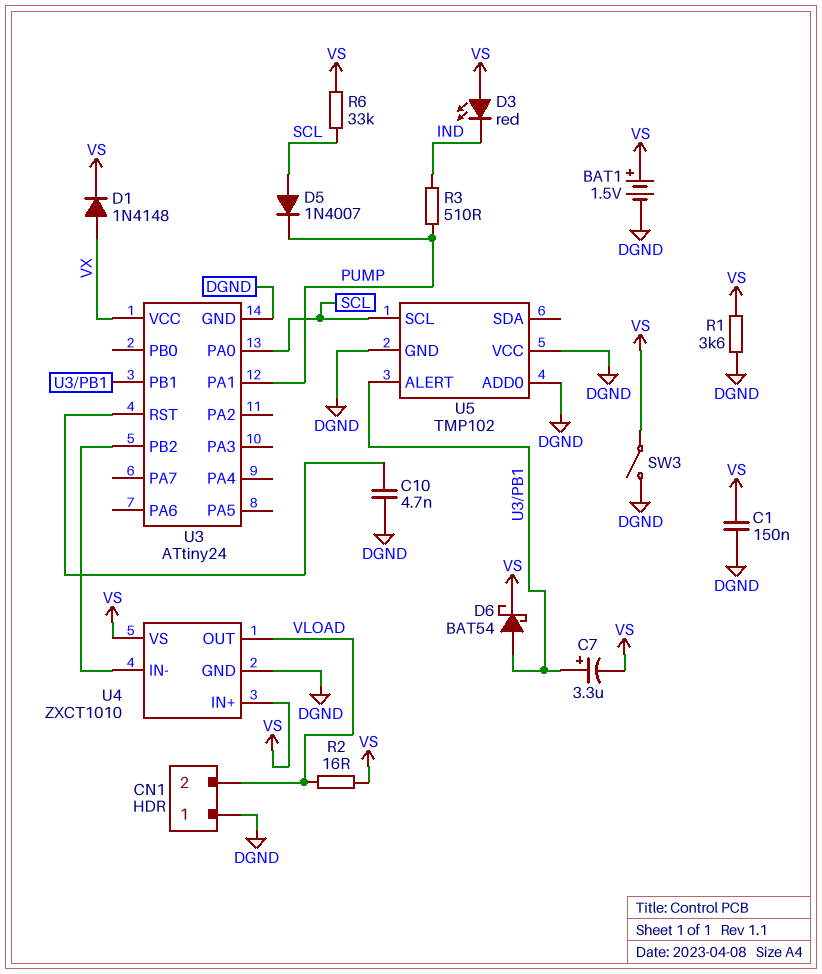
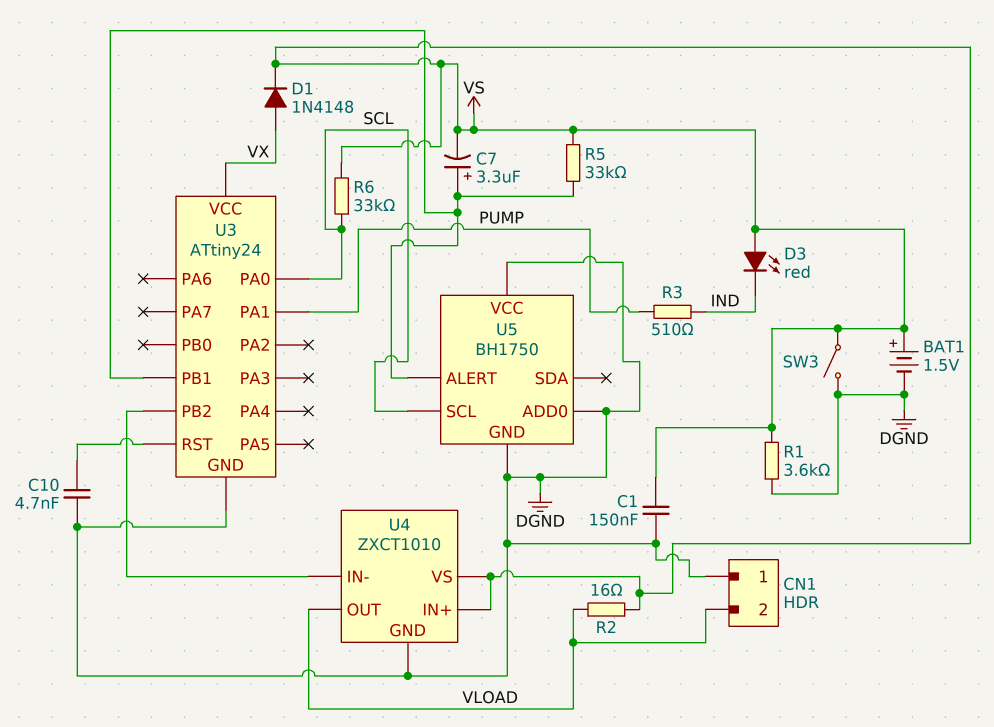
D5: diode 1N4007 (A SCL, K PUMP) -> none
D6: schottky BAT54 (A U3/PB1, K VS) -> none
R5: none -> 33k (U3/PB1, VS)
U5: TMP102 -> BH1750

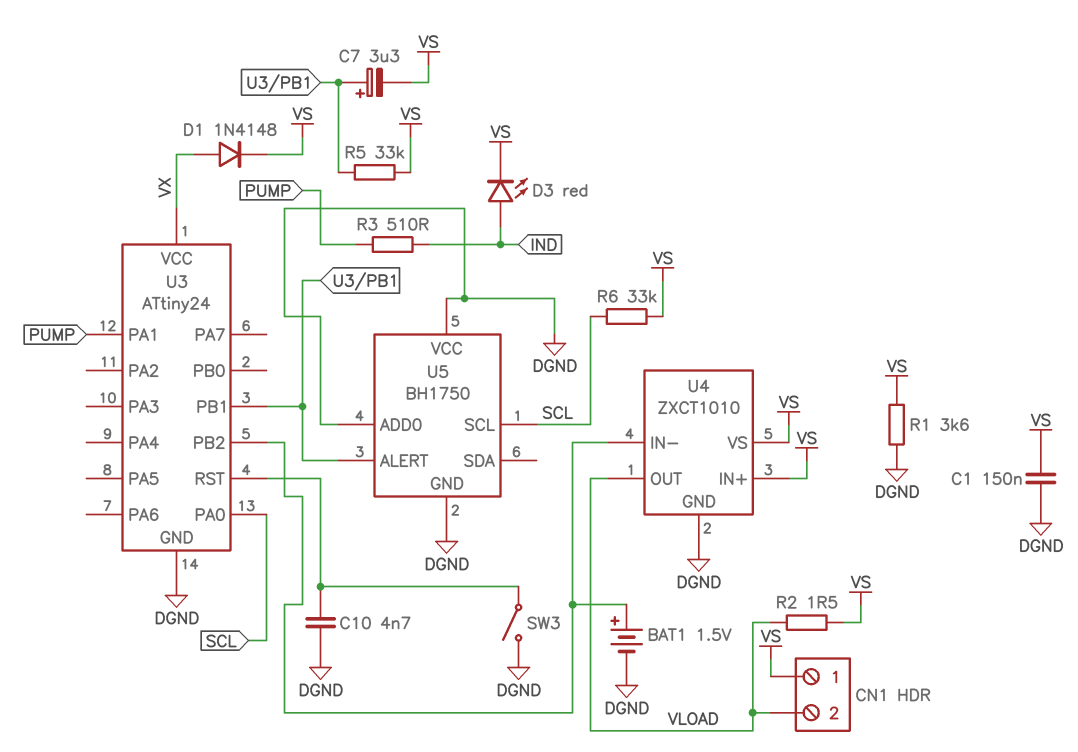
BAT1: 1.5V (plus VS, minus DGND) -> 1.5V (plus U3/PB2, minus DGND)
CN1 pin 1: DGND -> VS
D3: LED red (A VS, K IND) -> LED red (A IND, K VS)
R2: 16 (VLOAD, VS) -> 1.5 (VLOAD, VS)
SW3: switch (DGND, VS) -> switch (DGND, U3/RST)

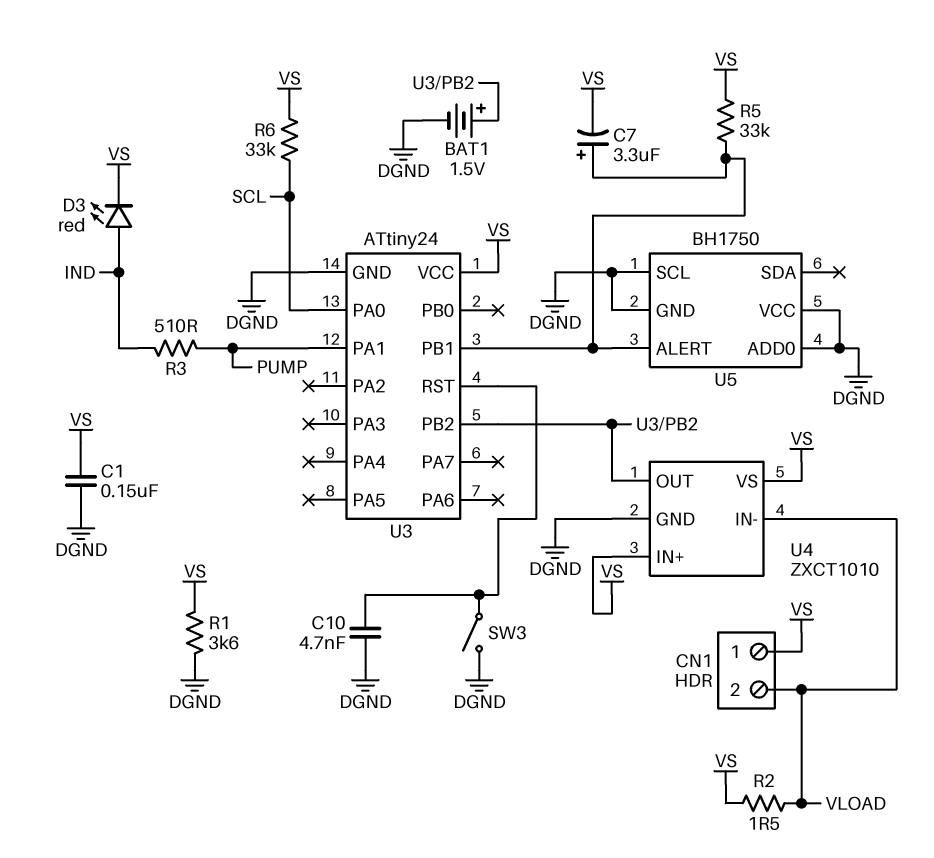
D1: diode 1N4148 (A VX, K VS) -> none
U3 pin VCC: VX -> VS
U4 pin IN-: U3/PB2 -> VLOAD
U4 pin OUT: VLOAD -> U3/PB2
U5 pin SCL: SCL -> DGND

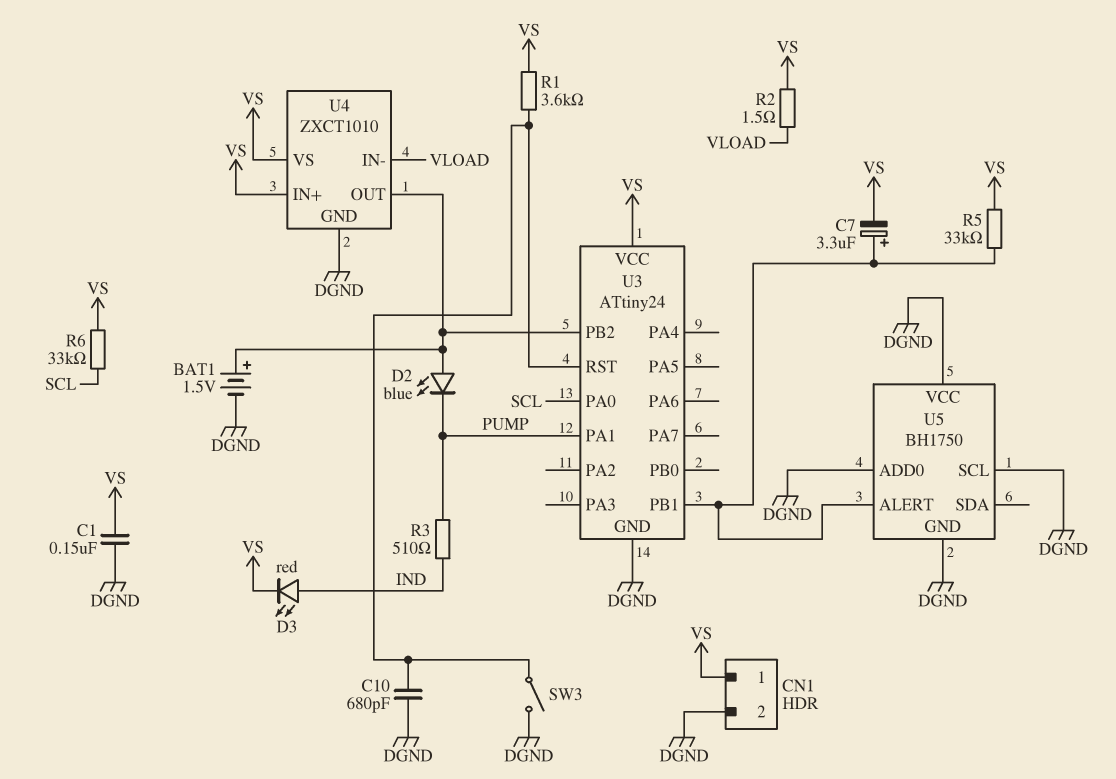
C10: 4.7nF (DGND, U3/RST) -> 680pF (DGND, U3/RST)
CN1 pin 2: VLOAD -> DGND
D2: none -> LED blue (A U3/PB2, K PUMP)
R1: 3.6k (DGND, VS) -> 3.6k (U3/RST, VS)

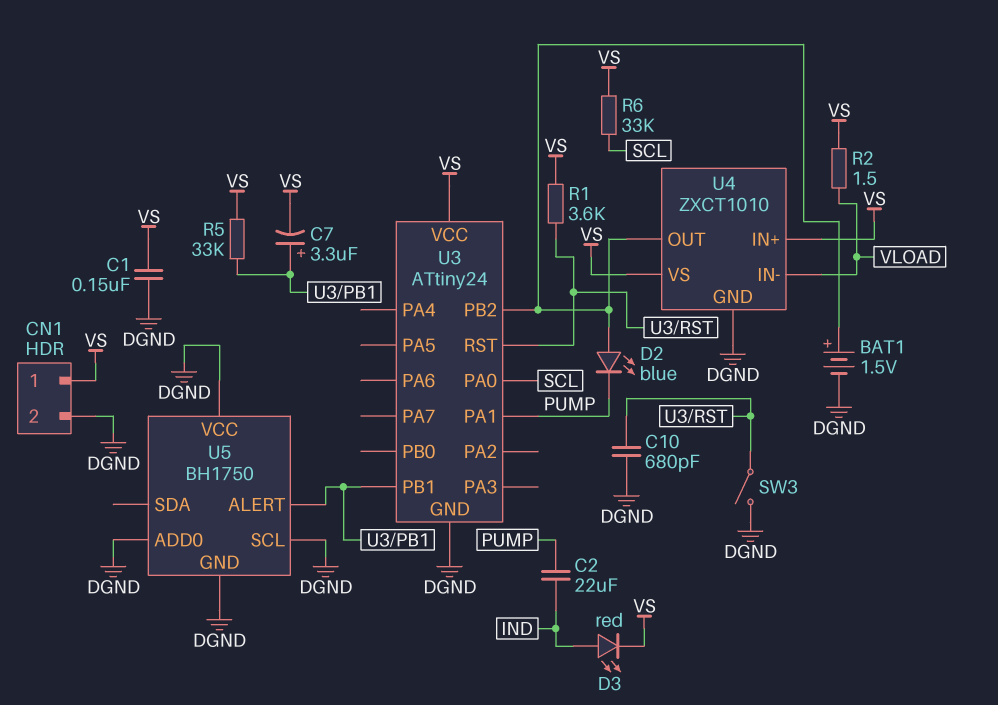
C2: none -> 22uF (IND, PUMP)
R3: 510 (IND, PUMP) -> none

